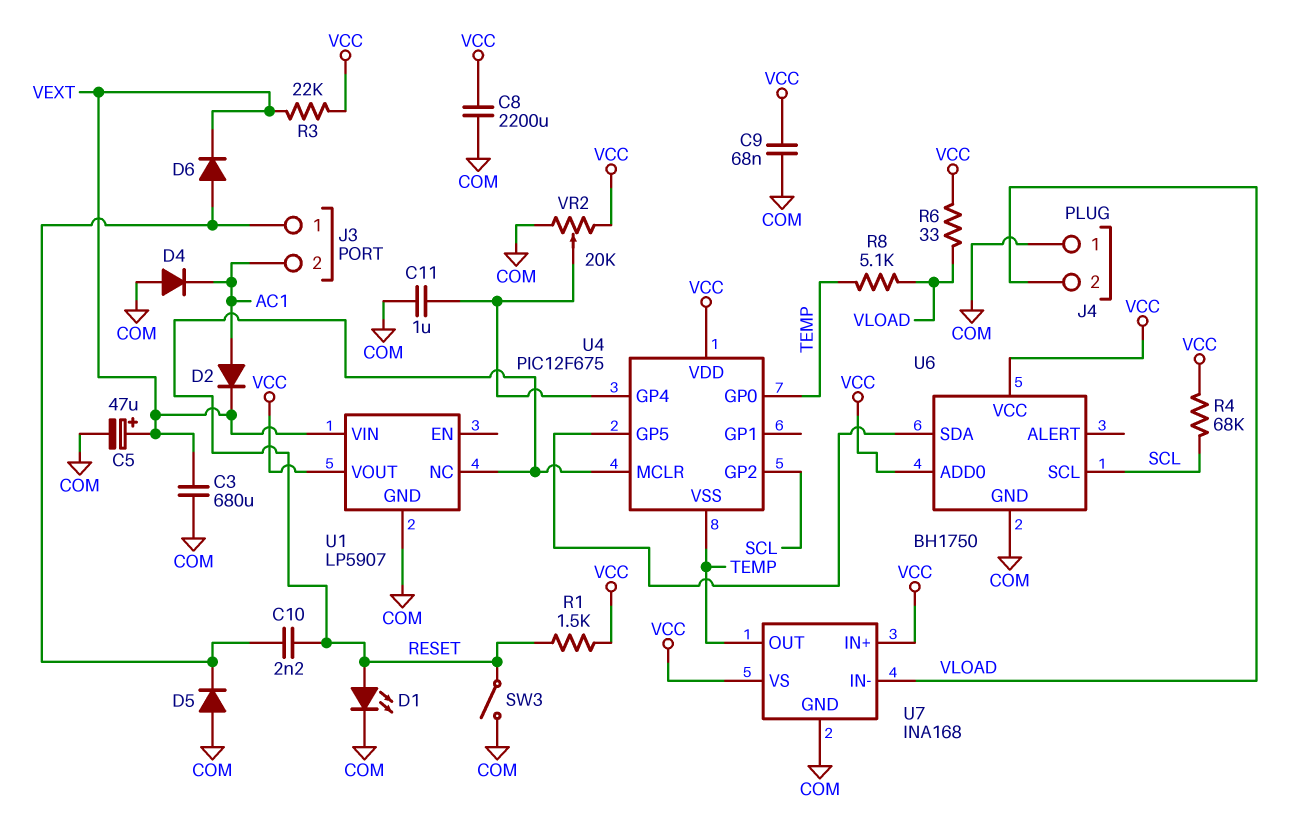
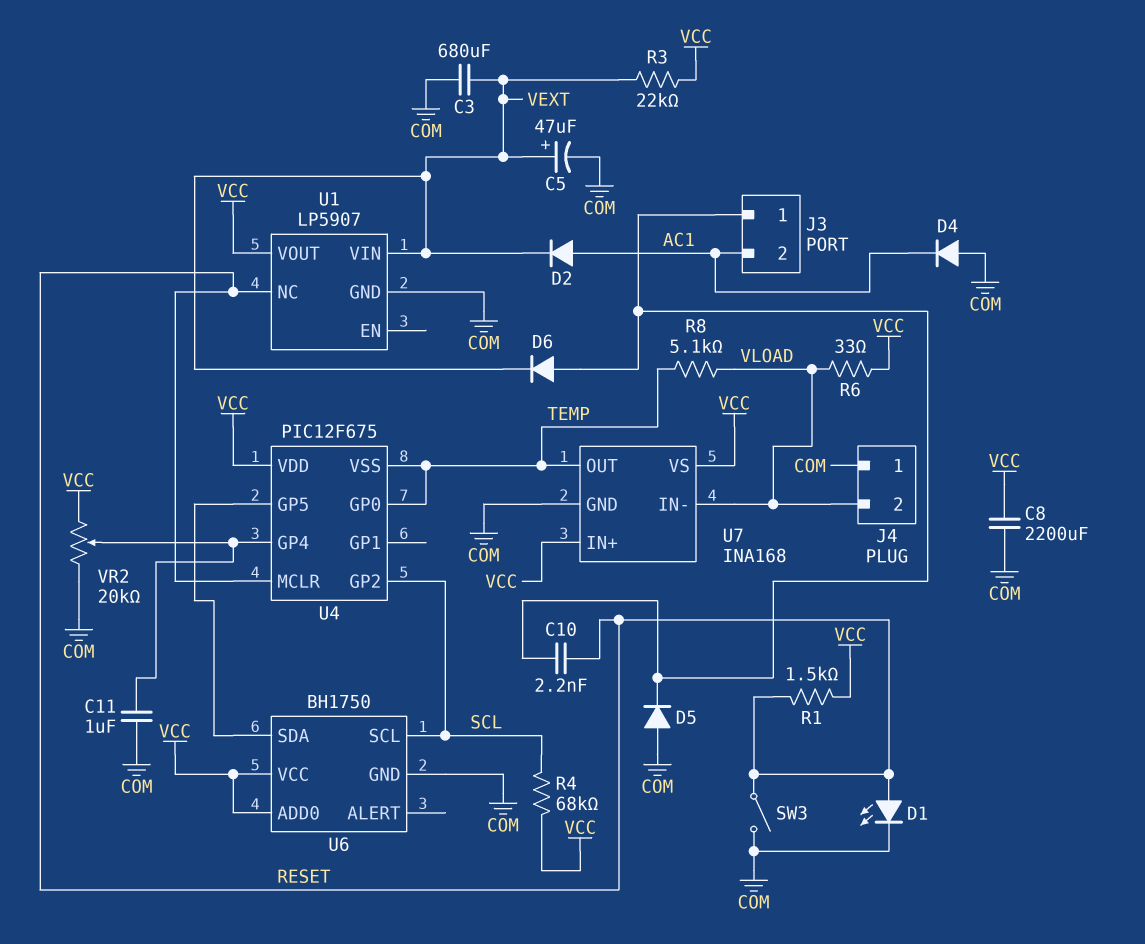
C9: 68nF (COM, VCC) -> none

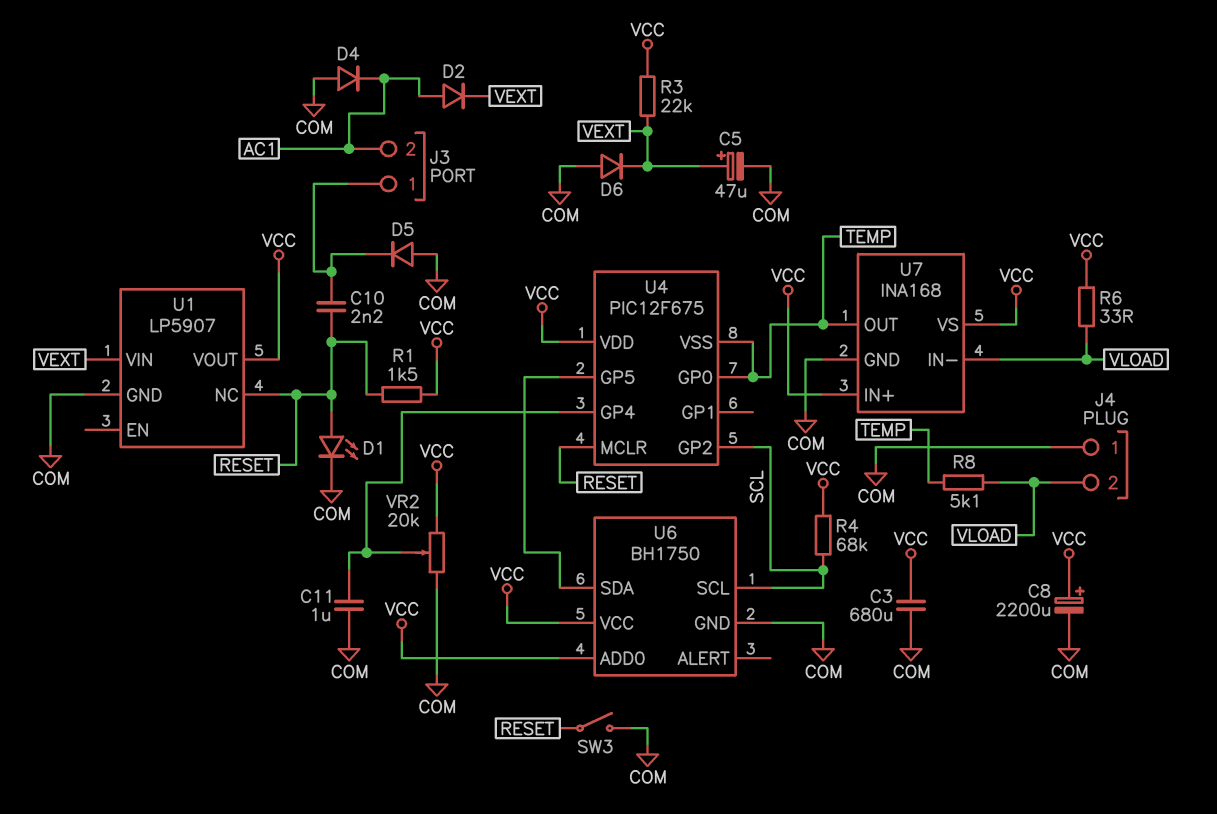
C3: 680uF (COM, VEXT) -> 680uF (COM, VCC)
C8: 2200uF (COM, VCC) -> 2200uF (plus VCC, minus COM)
D6: diode (A J3/1, K VEXT) -> diode (A COM, K VEXT)

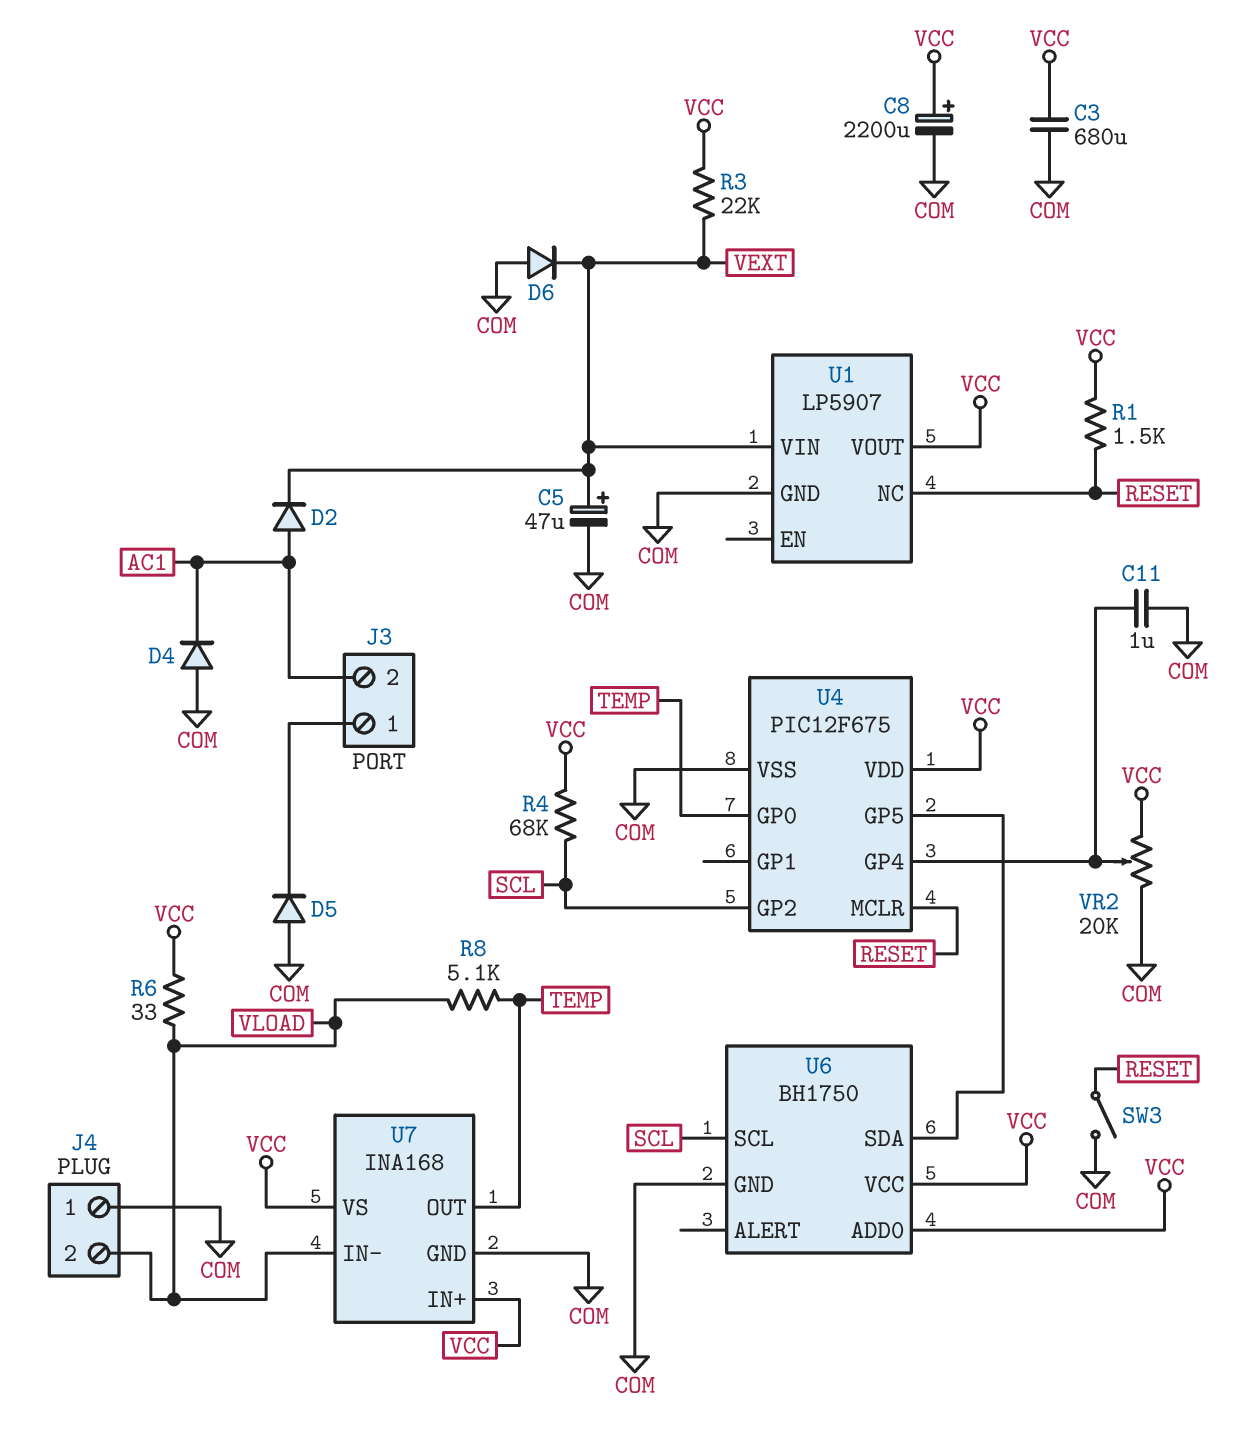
C10: 2.2nF (J3/1, RESET) -> none
D1: LED (A RESET, K COM) -> none
U4 pin VSS: TEMP -> COM

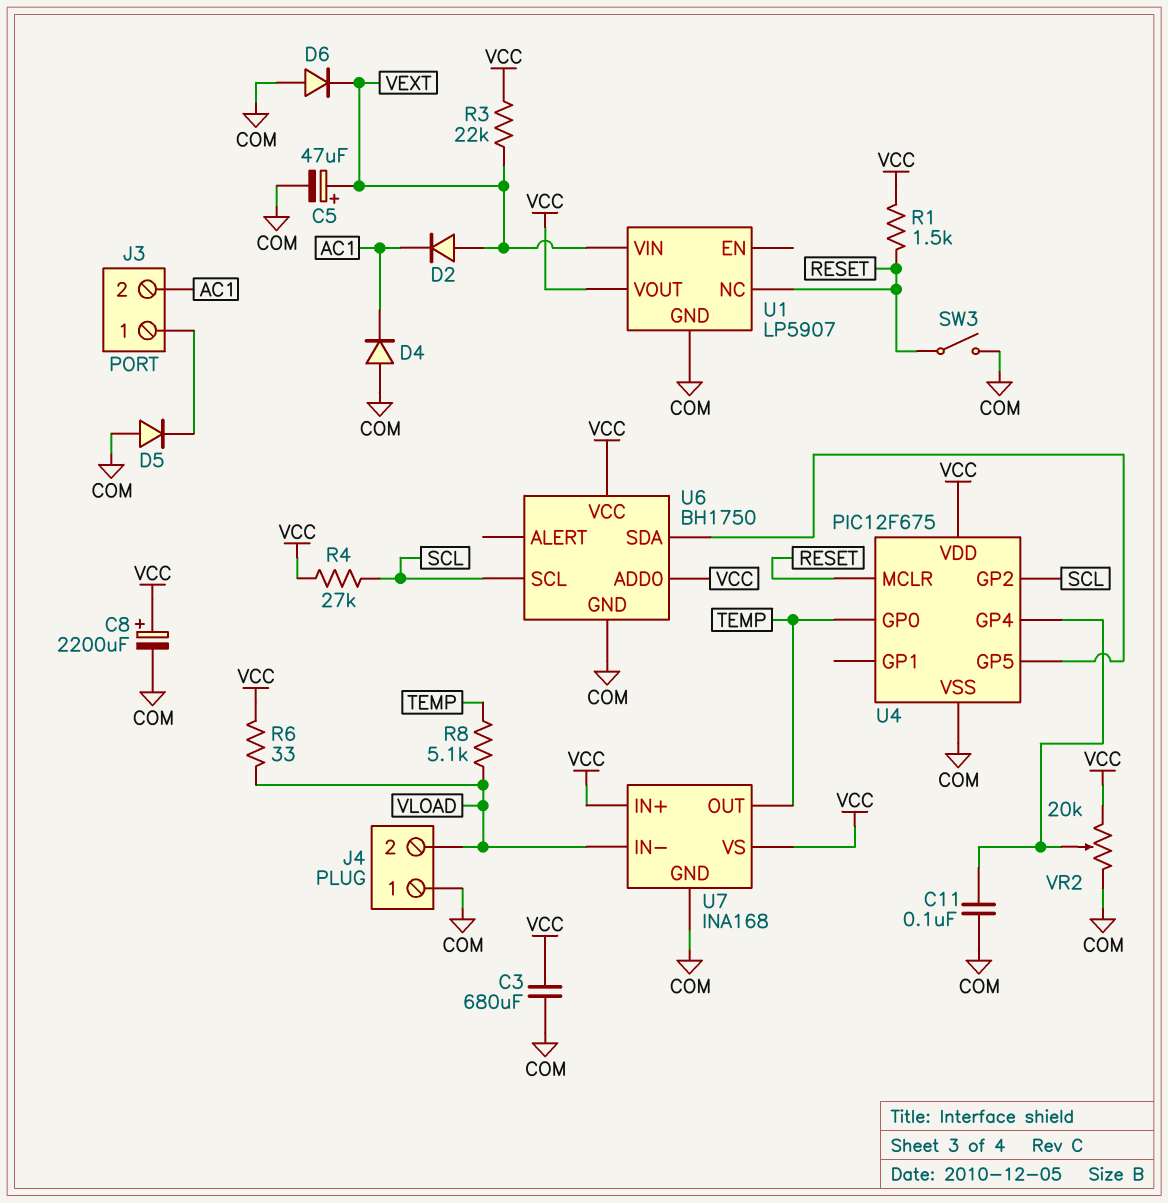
C11: 1uF (COM, U4/GP4) -> 100nF (COM, U4/GP4)
D2: diode (A AC1, K VEXT) -> diode (A VEXT, K AC1)
R4: 68k (SCL, VCC) -> 27k (SCL, VCC)

